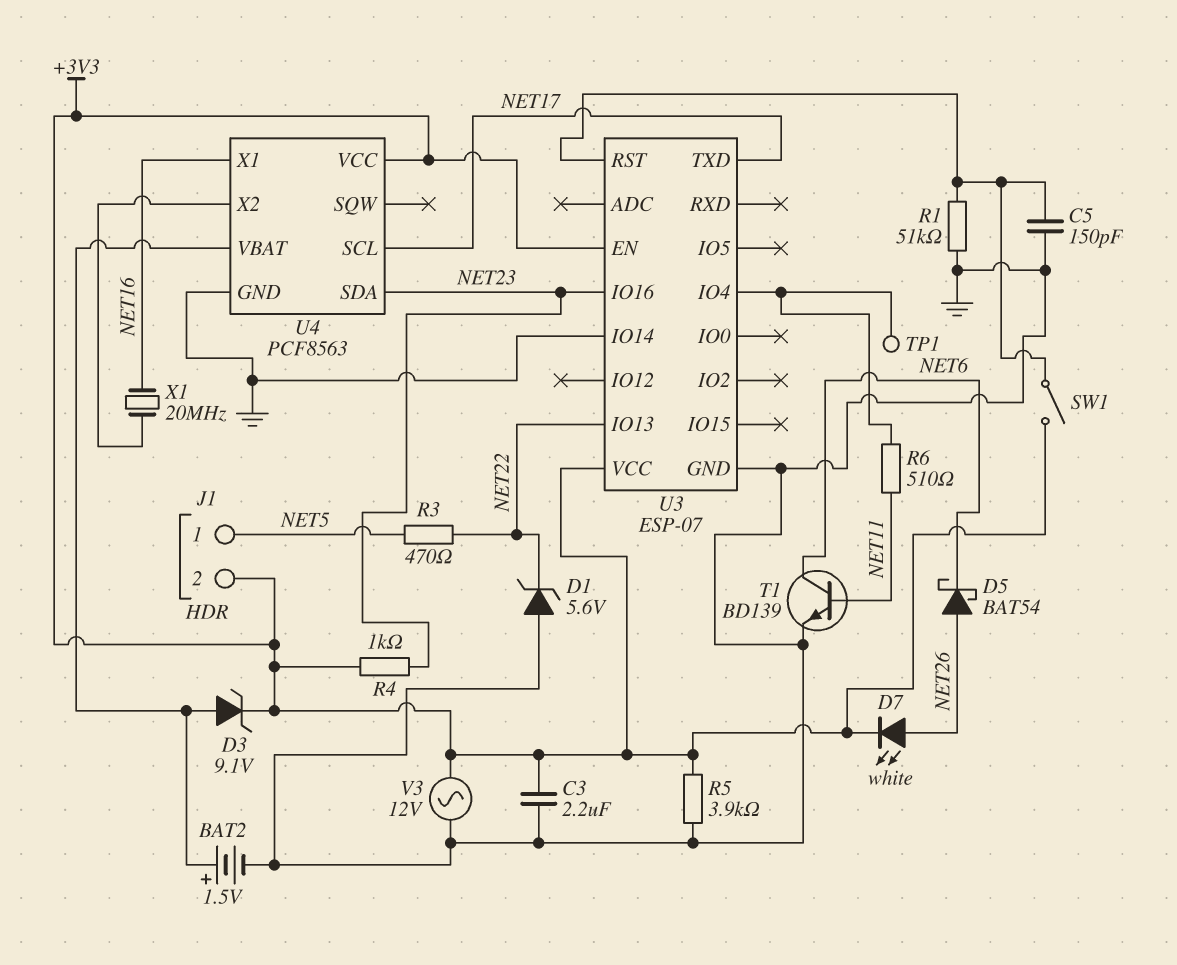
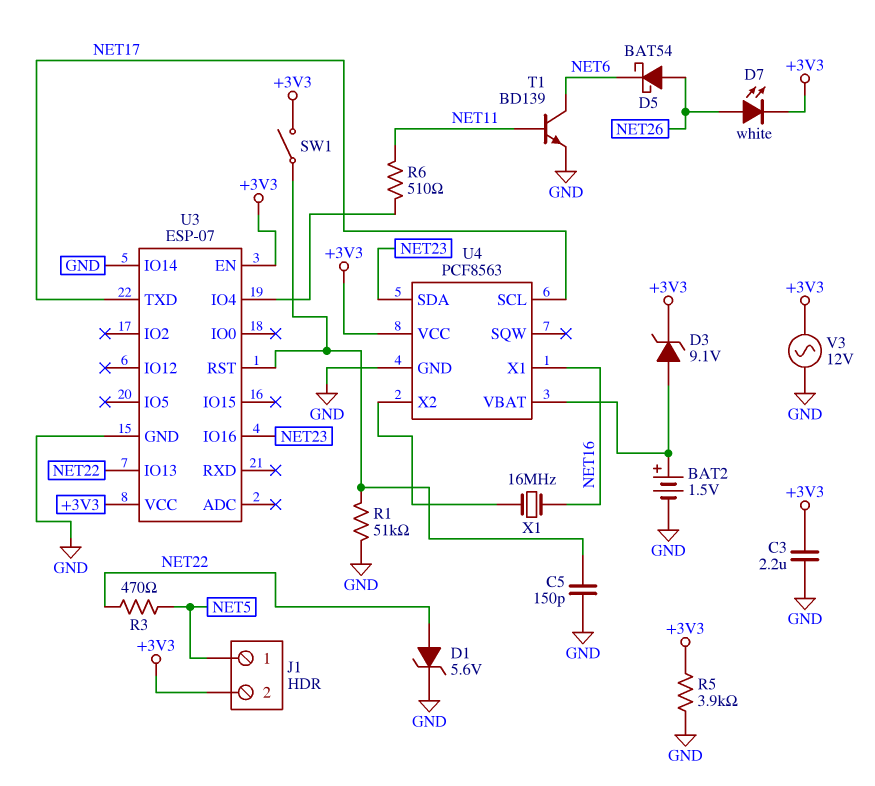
D1: zener 5.6V (A GND, K NET22) -> zener 5.6V (A NET22, K GND)
R4: 1k (+3V3, NET23) -> none
TP1: test point (U3/IO4) -> none
X1: 20MHz (NET16, U4/X2) -> 16MHz (NET16, U4/X2)

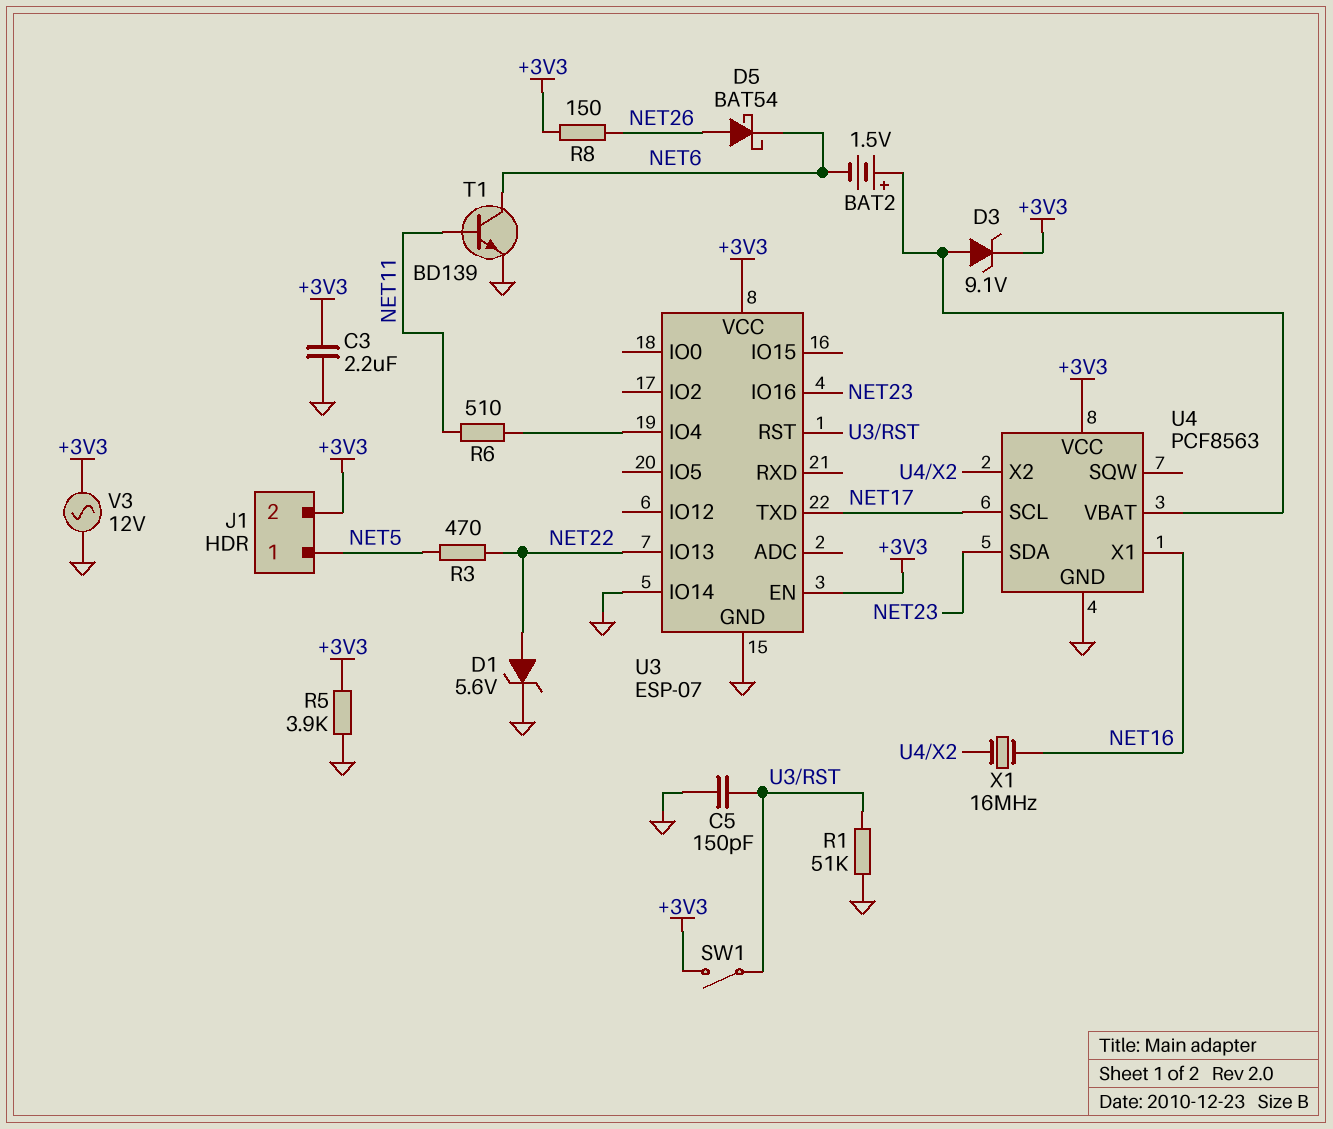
BAT2: 1.5V (plus U4/VBAT, minus GND) -> 1.5V (plus U4/VBAT, minus NET6)
D7: LED white (A NET26, K +3V3) -> none
R8: none -> 150 (+3V3, NET26)

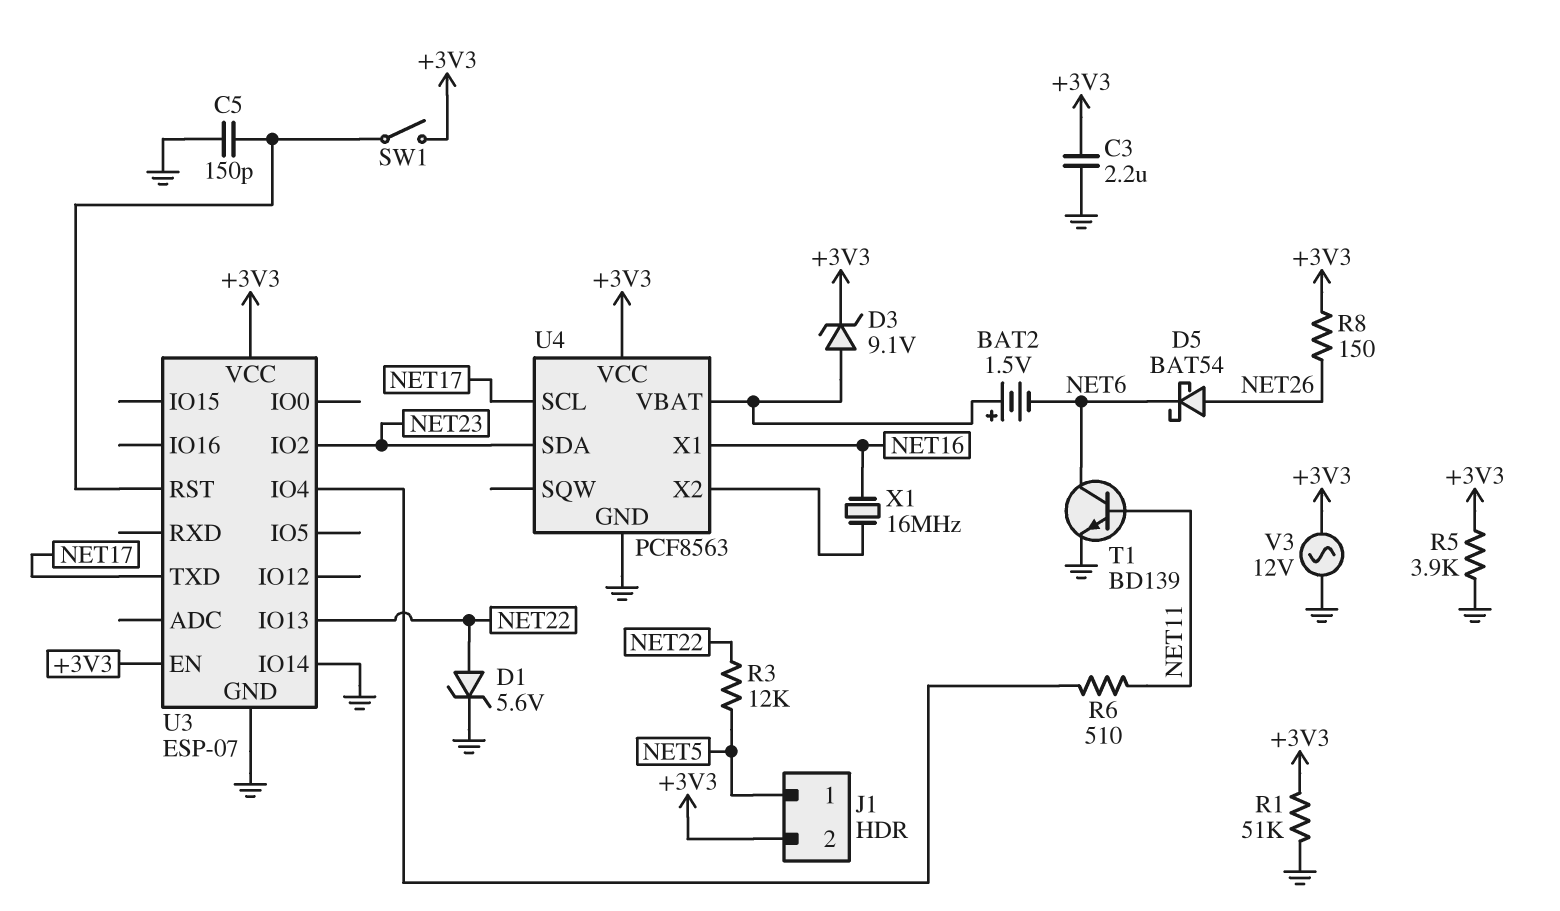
R1: 51k (GND, U3/RST) -> 51k (+3V3, GND)
R3: 470 (NET5, NET22) -> 12k (NET5, NET22)
U3 pin IO2: none -> NET23
U3 pin IO16: NET23 -> none

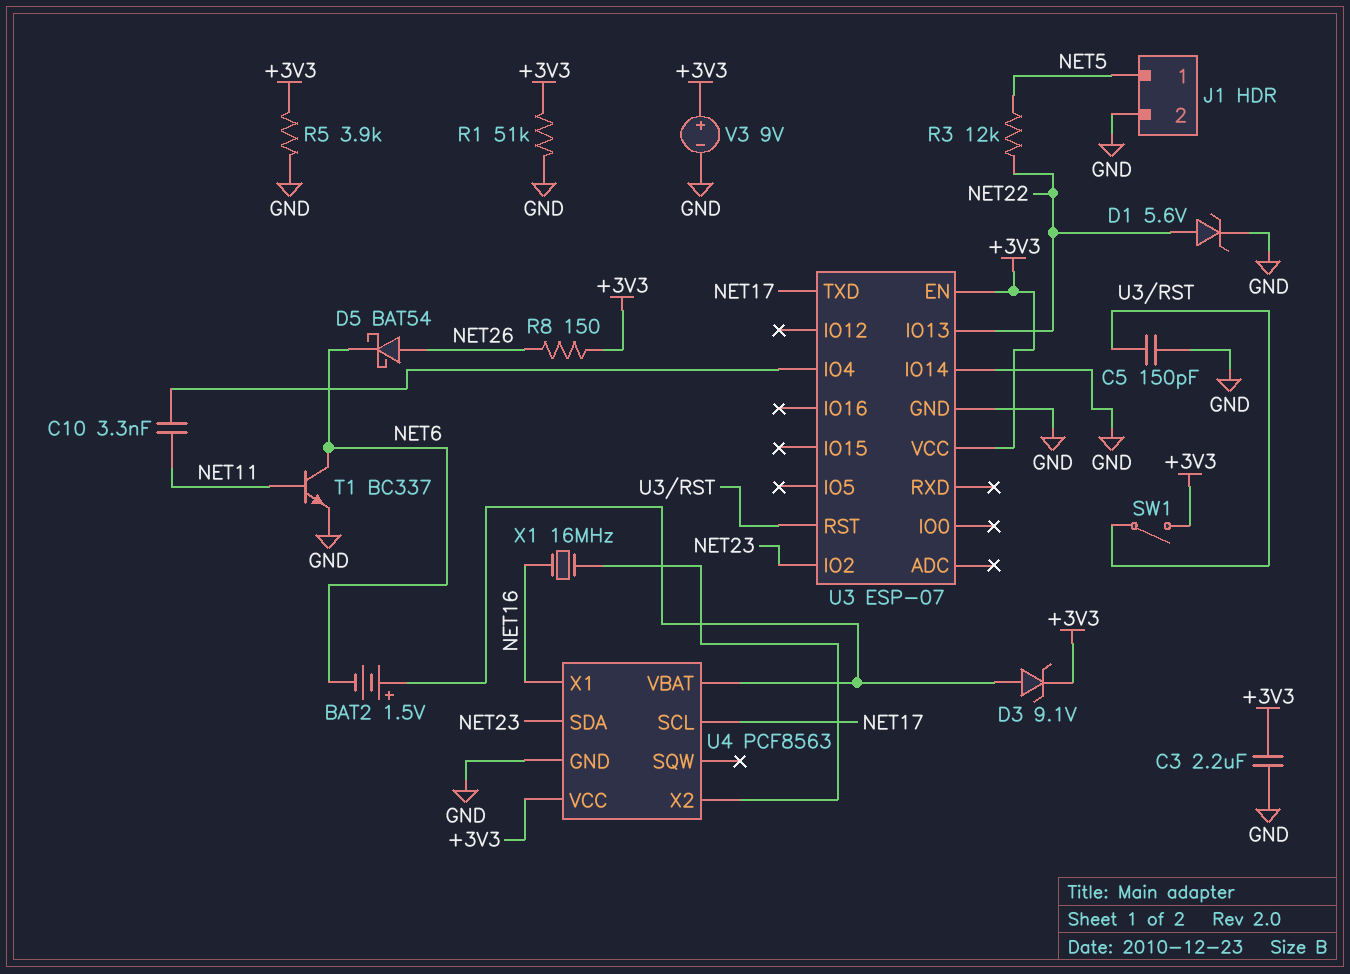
C10: none -> 3.3nF (NET11, U3/IO4)
J1 pin 2: +3V3 -> GND
R6: 510 (NET11, U3/IO4) -> none
T1: NPN BD139 (B NET11, C NET6, E GND) -> NPN BC337 (B NET11, C NET6, E GND)
V3: AC 12V (+3V3, GND) -> 9V (plus +3V3, minus GND)

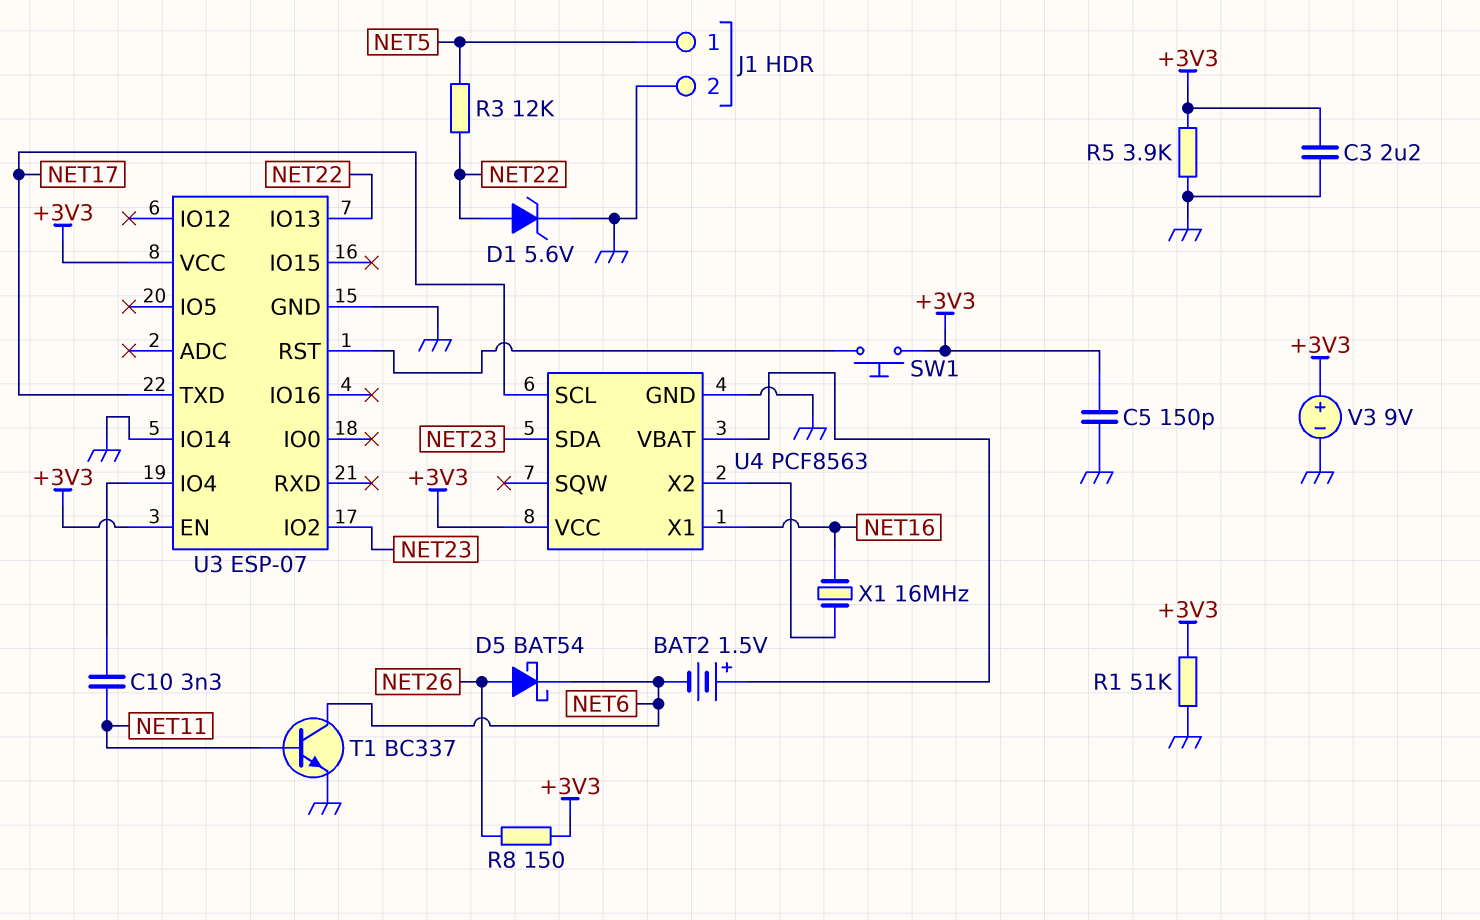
C5: 150pF (GND, U3/RST) -> 150pF (+3V3, GND)
D3: zener 9.1V (A U4/VBAT, K +3V3) -> none
SW1: switch (+3V3, U3/RST) -> button (+3V3, U3/RST)

